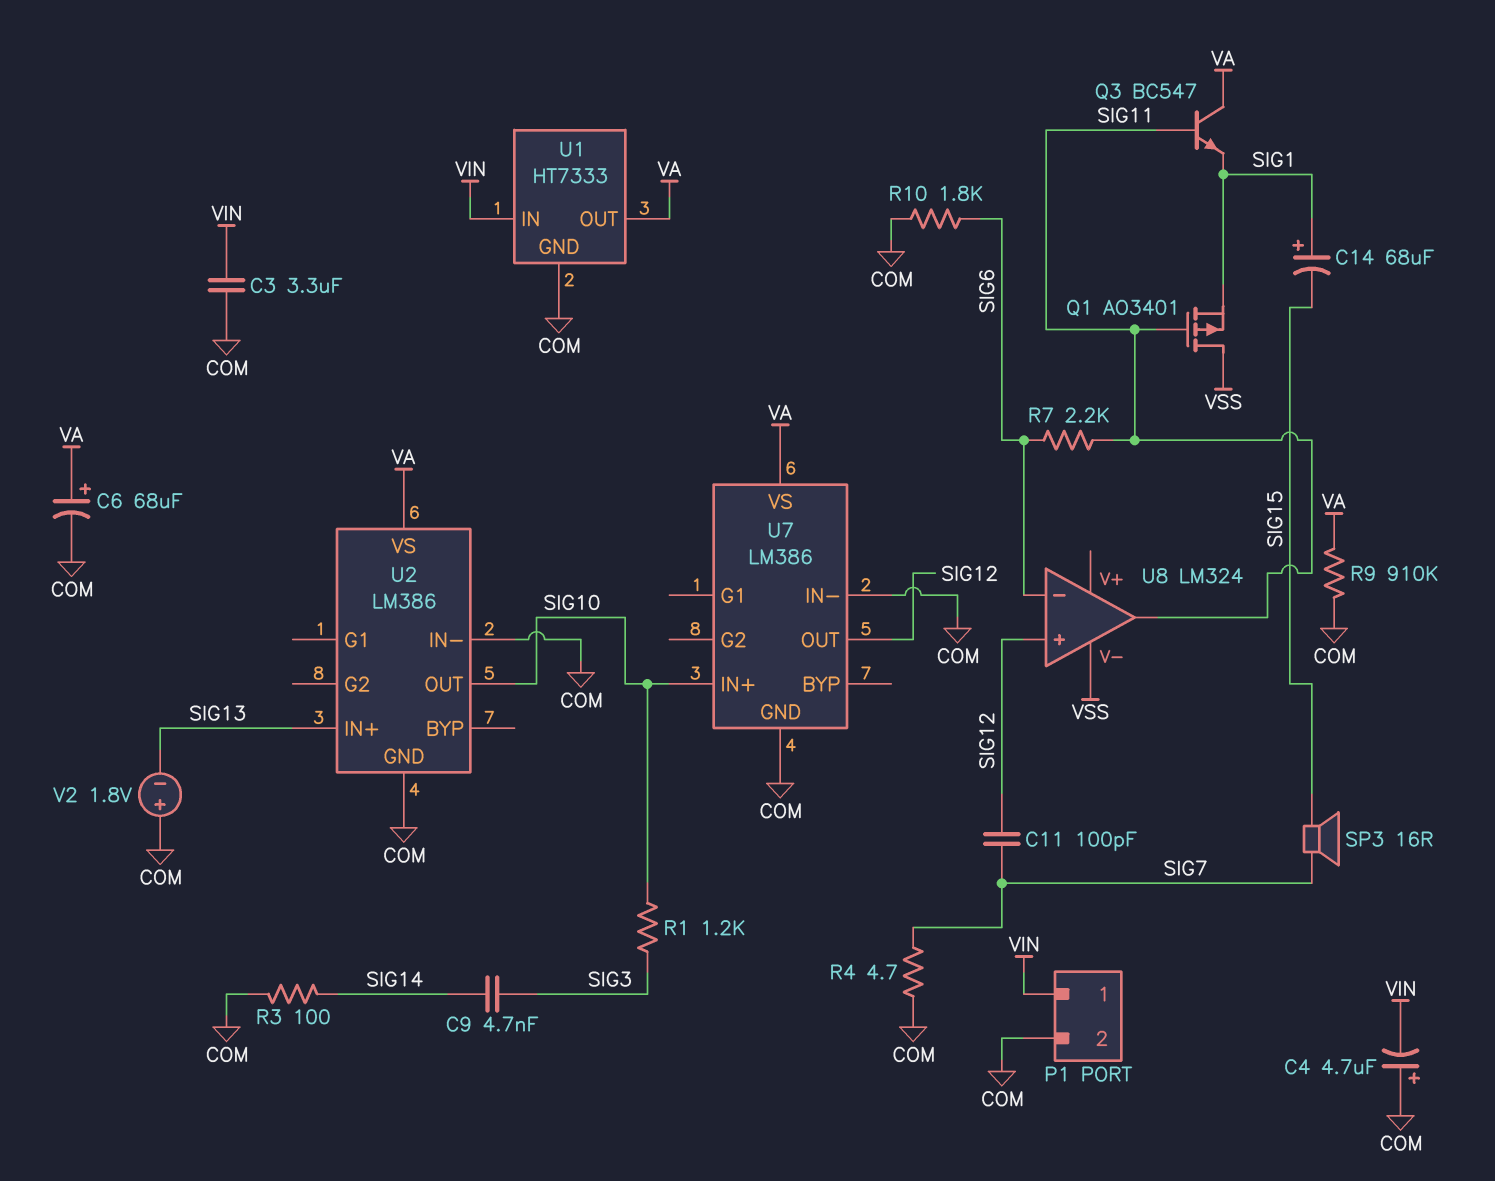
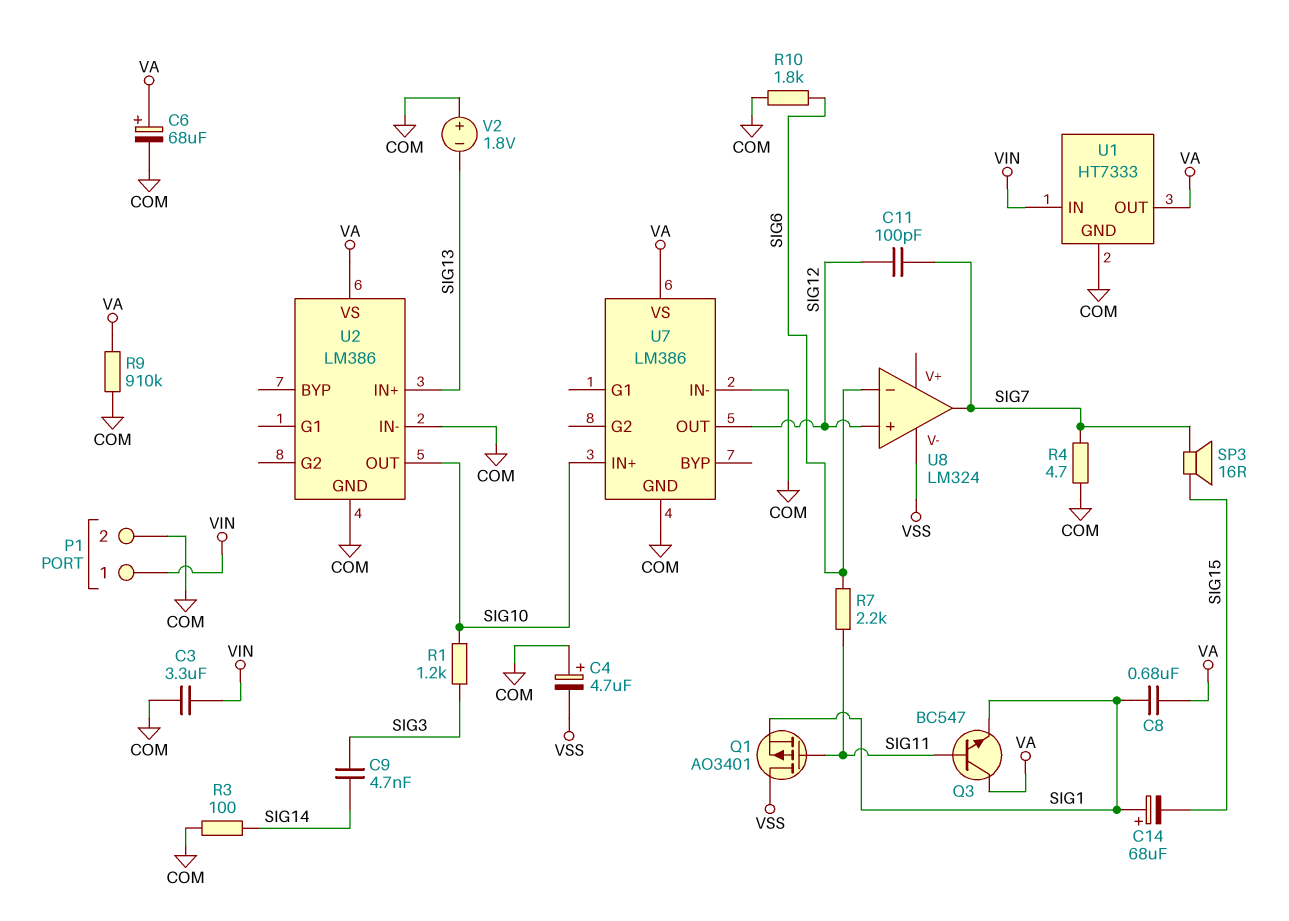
C4: 4.7uF (plus COM, minus VIN) -> 4.7uF (plus COM, minus VSS)
C8: none -> 680nF (SIG1, VA)
U8 pin out: SIG11 -> SIG7

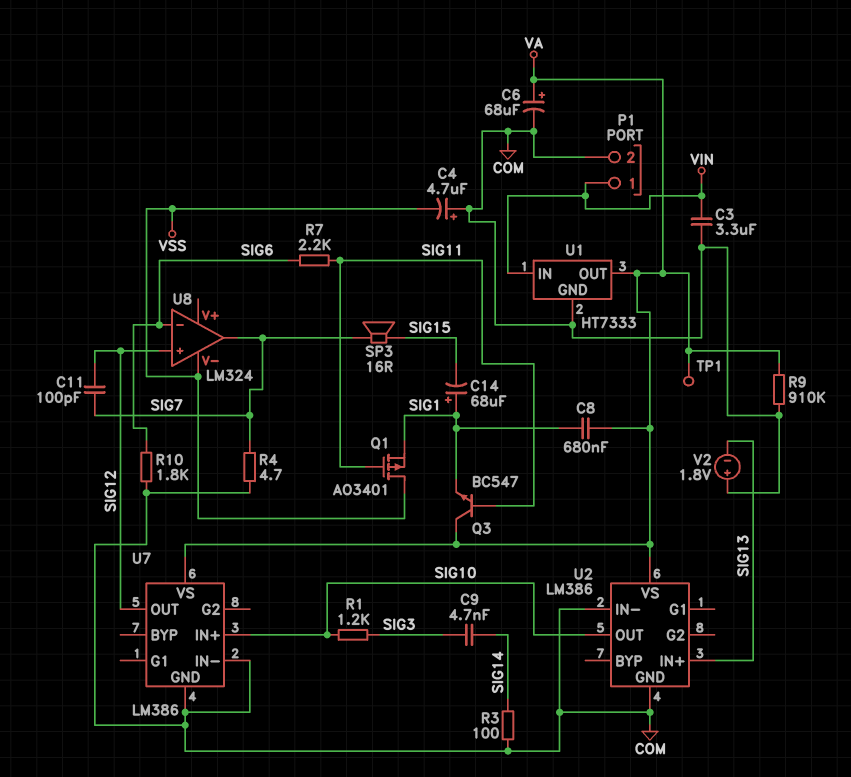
TP1: none -> test point (VA)

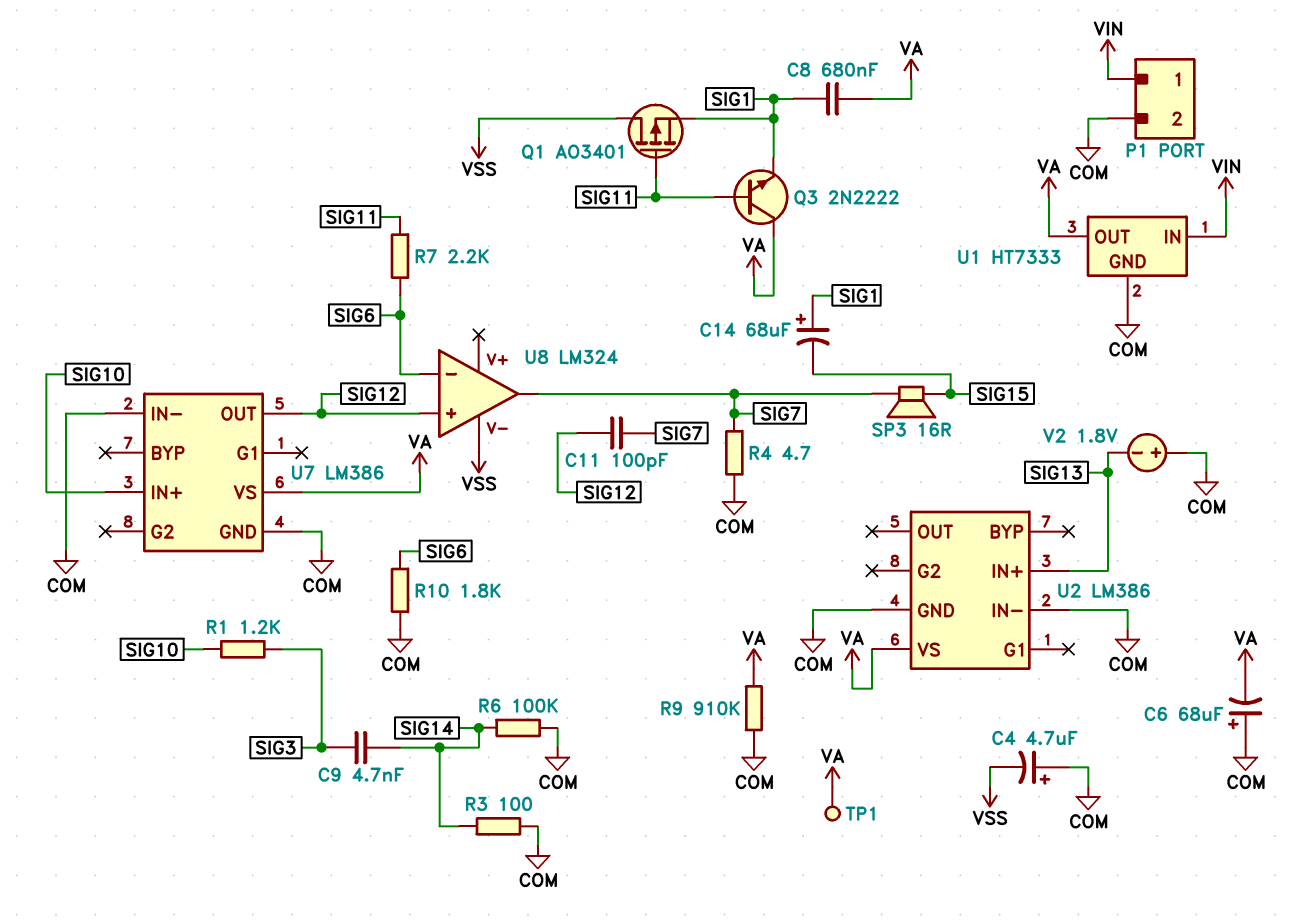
C3: 3.3uF (COM, VIN) -> none
C6: 68uF (plus VA, minus COM) -> 68uF (plus COM, minus VA)
Q3: NPN BC547 (B SIG11, C VA, E SIG1) -> NPN 2N2222 (B SIG11, C VA, E SIG1)
R6: none -> 100k (COM, SIG14)
U2 pin OUT: SIG10 -> none

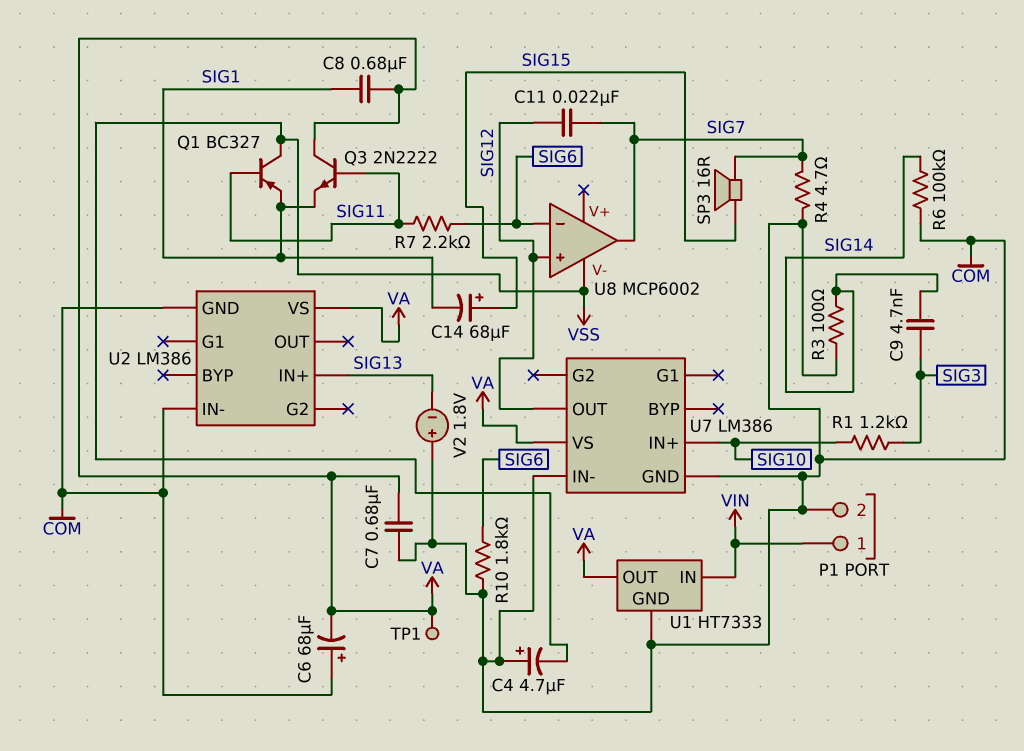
C7: none -> 680nF (COM, VA)
C11: 100pF (SIG7, SIG12) -> 22nF (SIG7, SIG12)
C14: 68uF (plus SIG1, minus SIG15) -> 68uF (plus SIG15, minus SIG1)
Q1: PMOS AO3401 (G SIG11, D VSS, S SIG1) -> PNP BC327 (B SIG11, C VSS, E SIG1)
R9: 910k (COM, VA) -> none
U8: LM324 -> MCP6002

